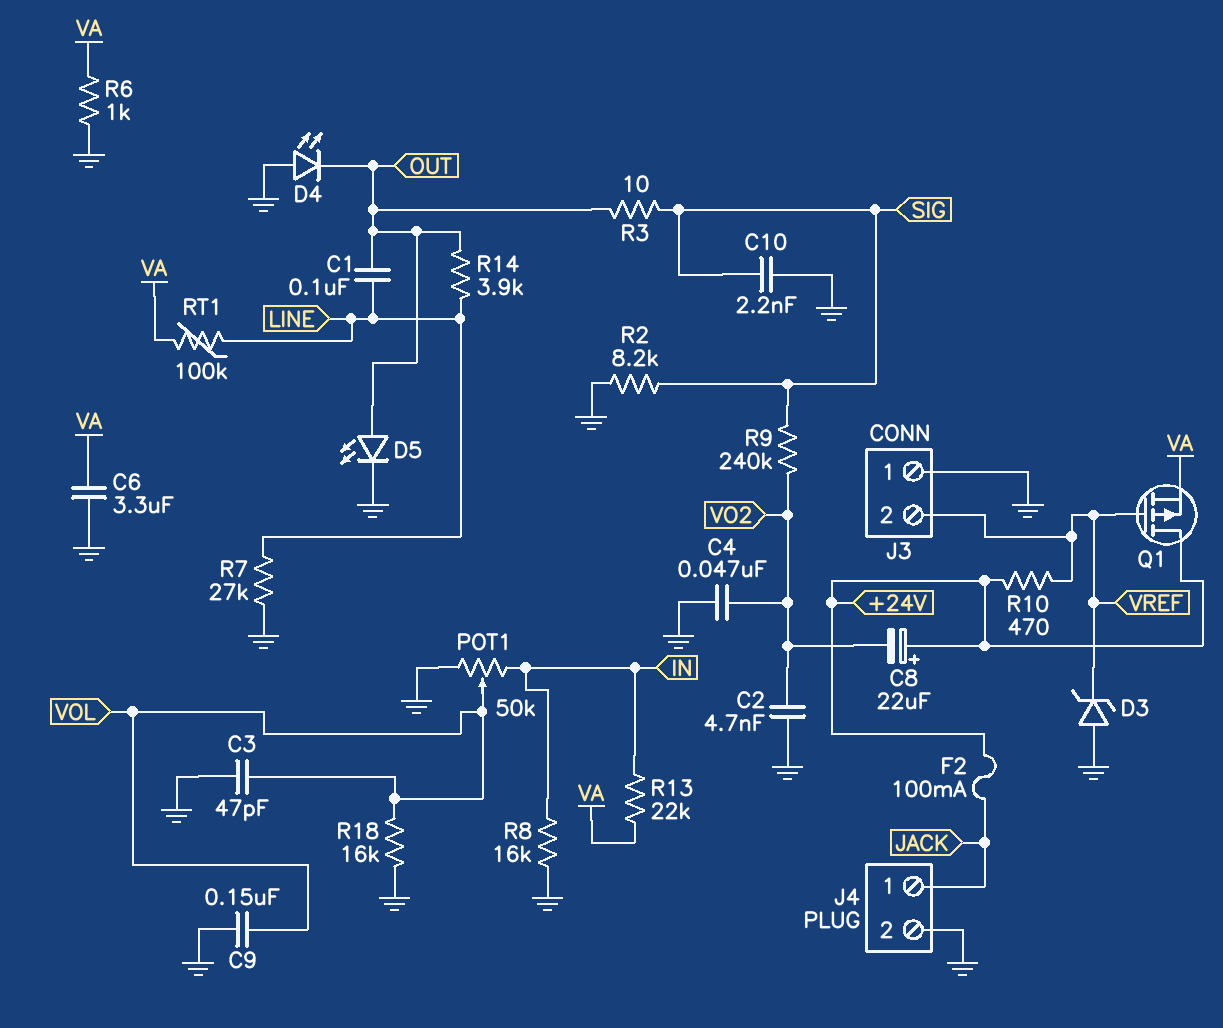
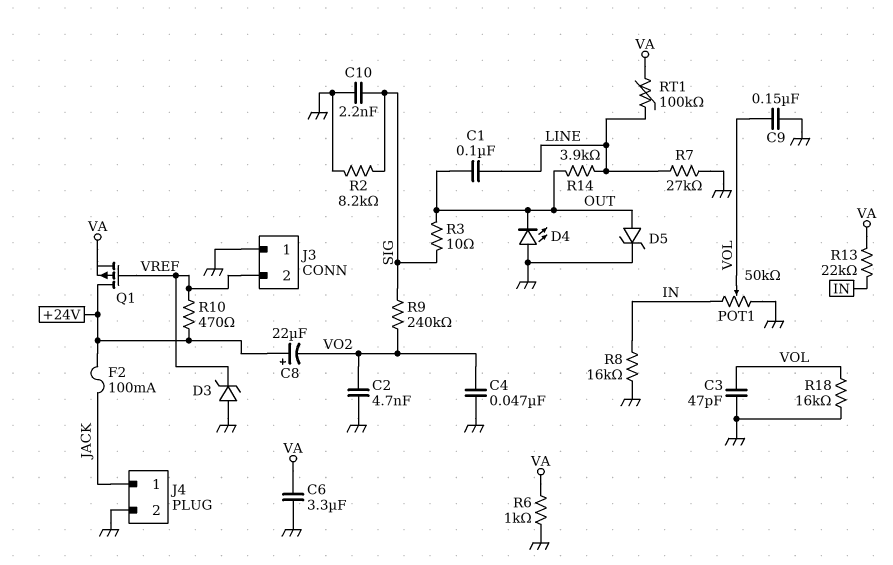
D5: LED (A OUT, K GND) -> zener (A OUT, K GND)

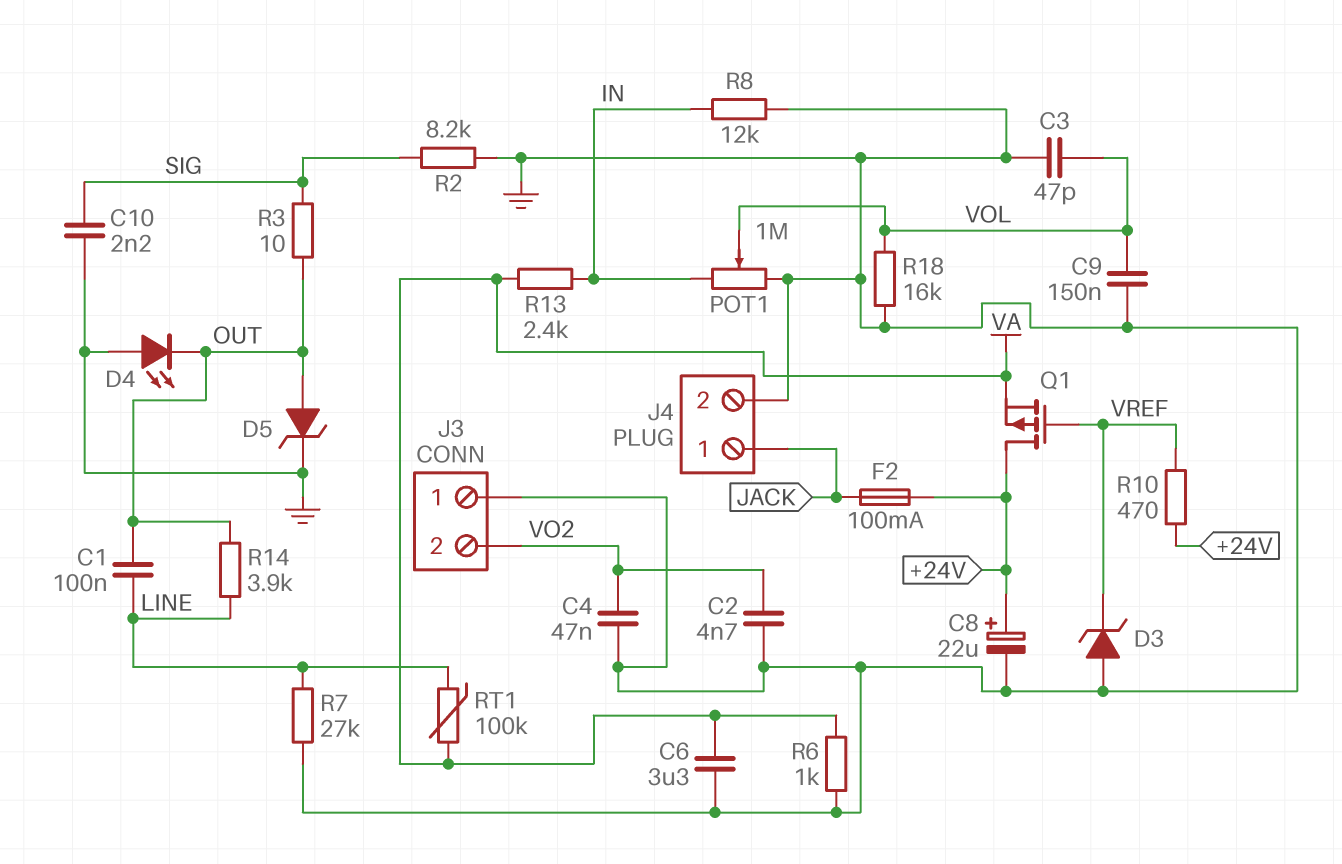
C8: 22uF (plus +24V, minus VO2) -> 22uF (plus +24V, minus GND)
J3 pin 2: VREF -> VO2
POT1: 50k (GND, IN, wiper VOL) -> 1M (GND, IN, wiper VOL)
R8: 16k (GND, IN) -> 12k (GND, IN)
R9: 240k (SIG, VO2) -> none
R13: 22k (IN, VA) -> 2.4k (IN, VA)

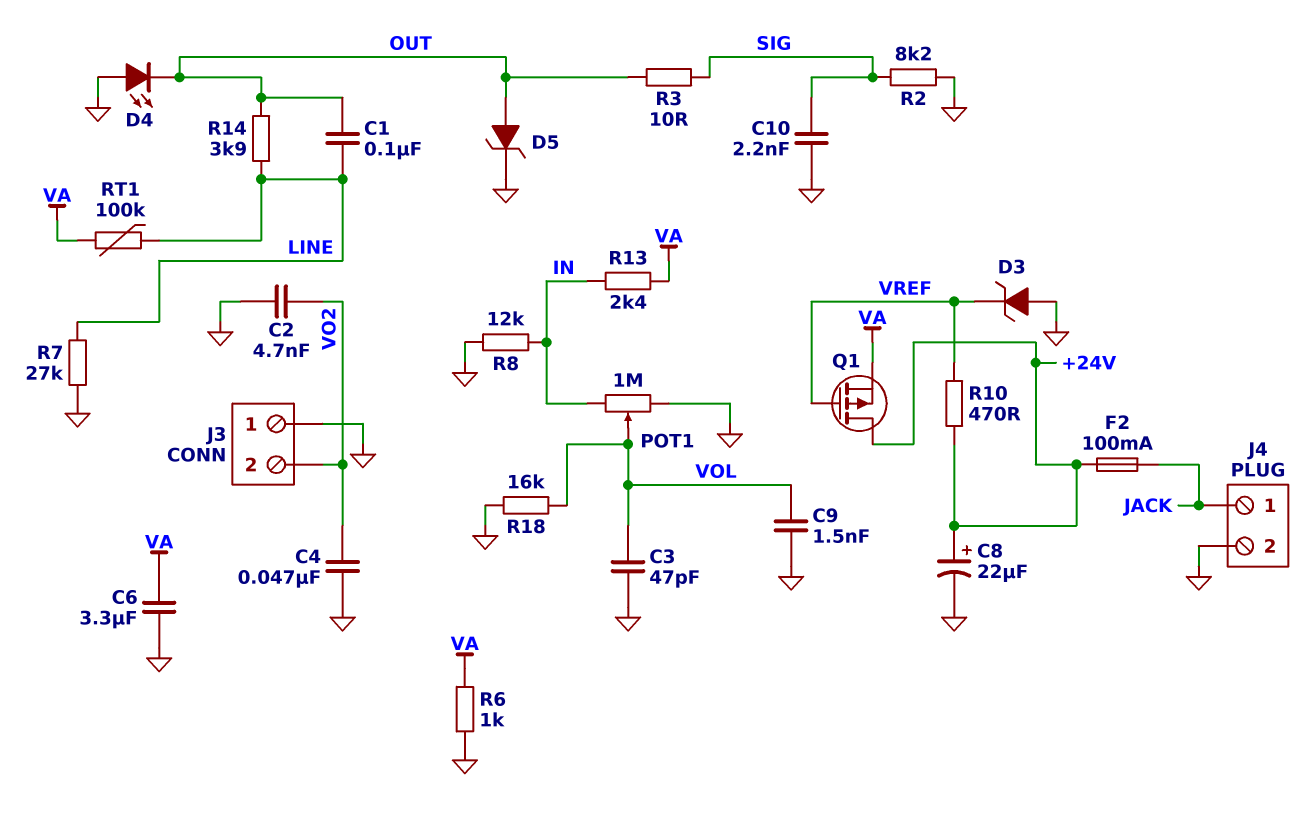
C9: 150nF (GND, VOL) -> 1.5nF (GND, VOL)

